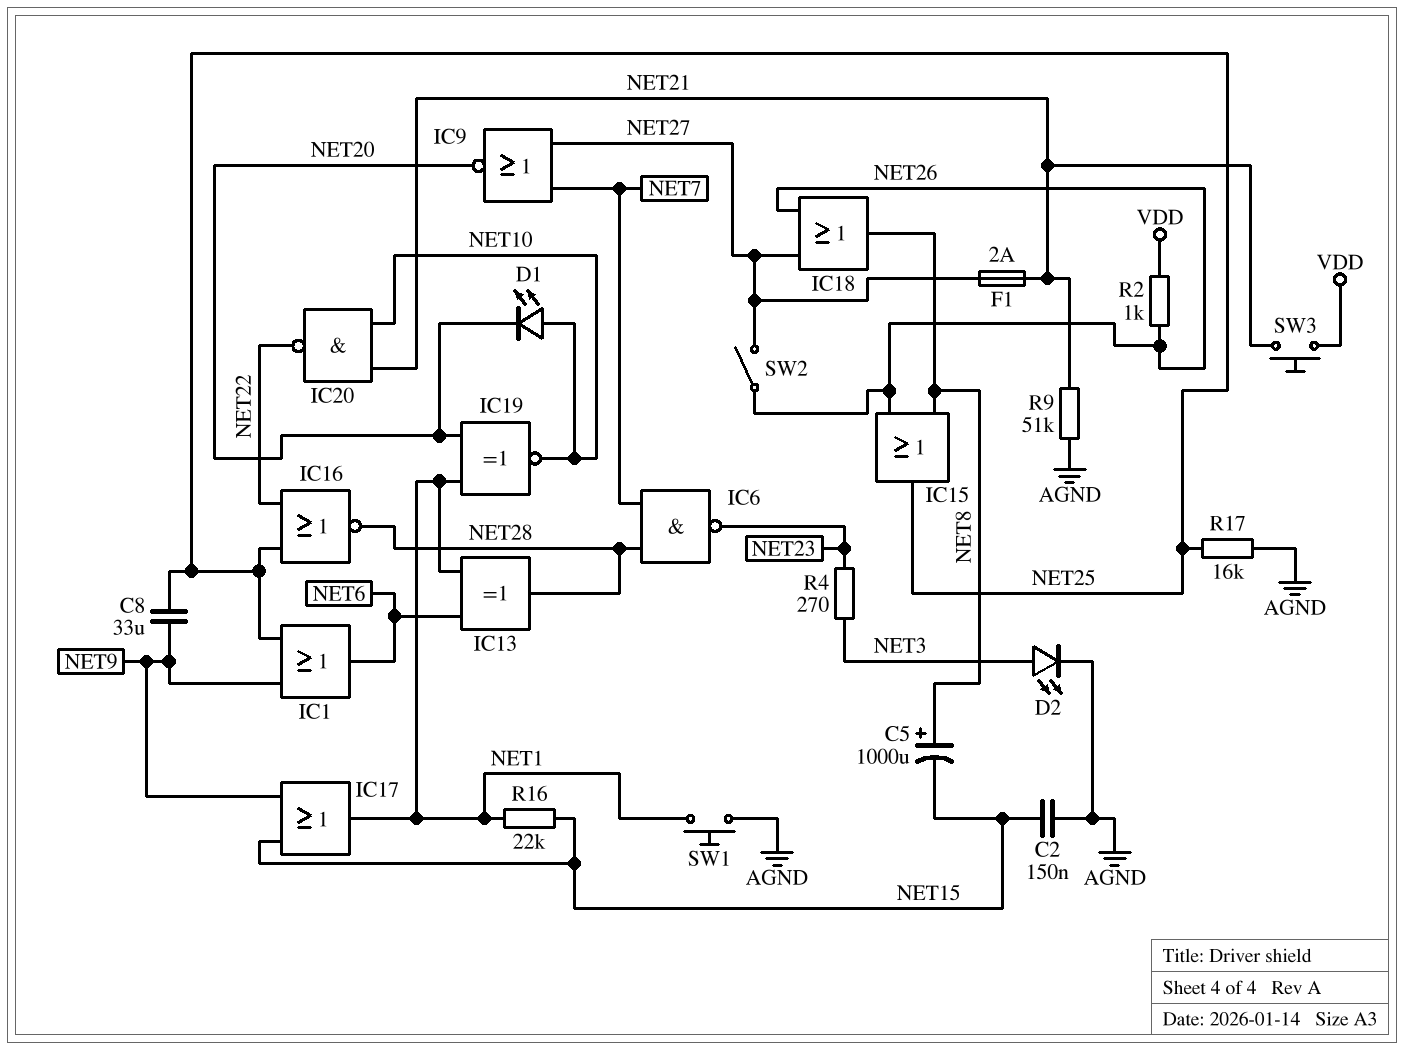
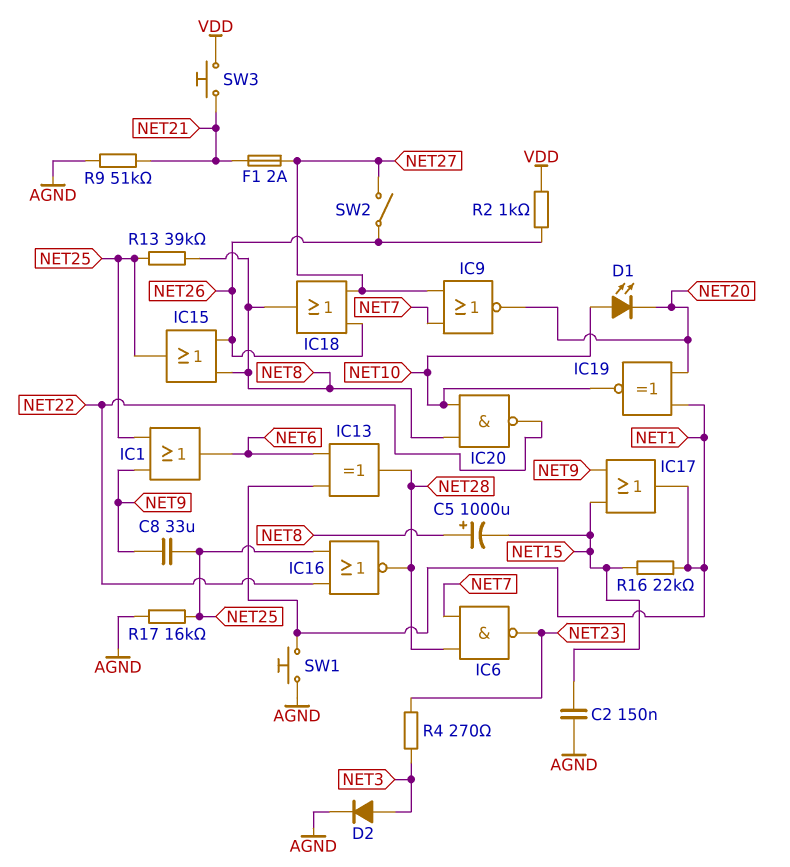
D2: LED (A NET3, K AGND) -> diode (A NET3, K AGND)
IC20: NAND (in NET10, in NET21, out NET22) -> NAND (in NET8, in NET10, out NET22)
R13: none -> 39k (NET8, NET25)

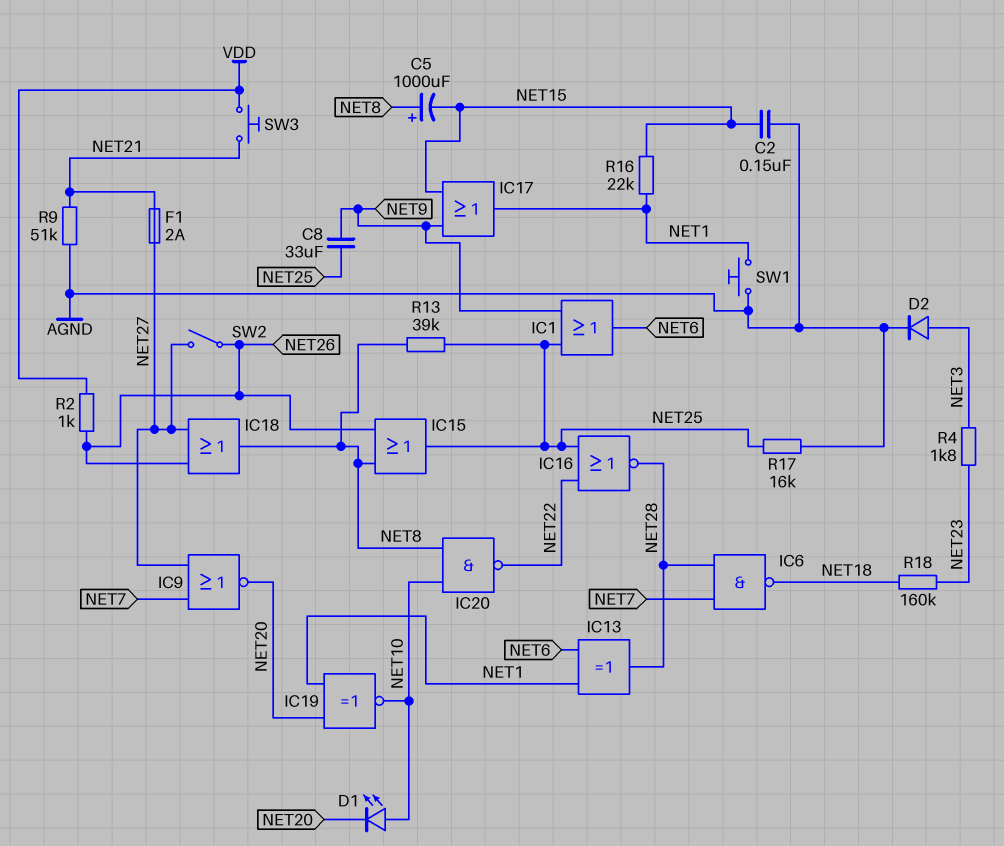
IC6: NAND (in NET7, in NET28, out NET23) -> NAND (in NET7, in NET28, out NET18)
R4: 270 (NET3, NET23) -> 1.8k (NET3, NET23)
R18: none -> 160k (NET18, NET23)

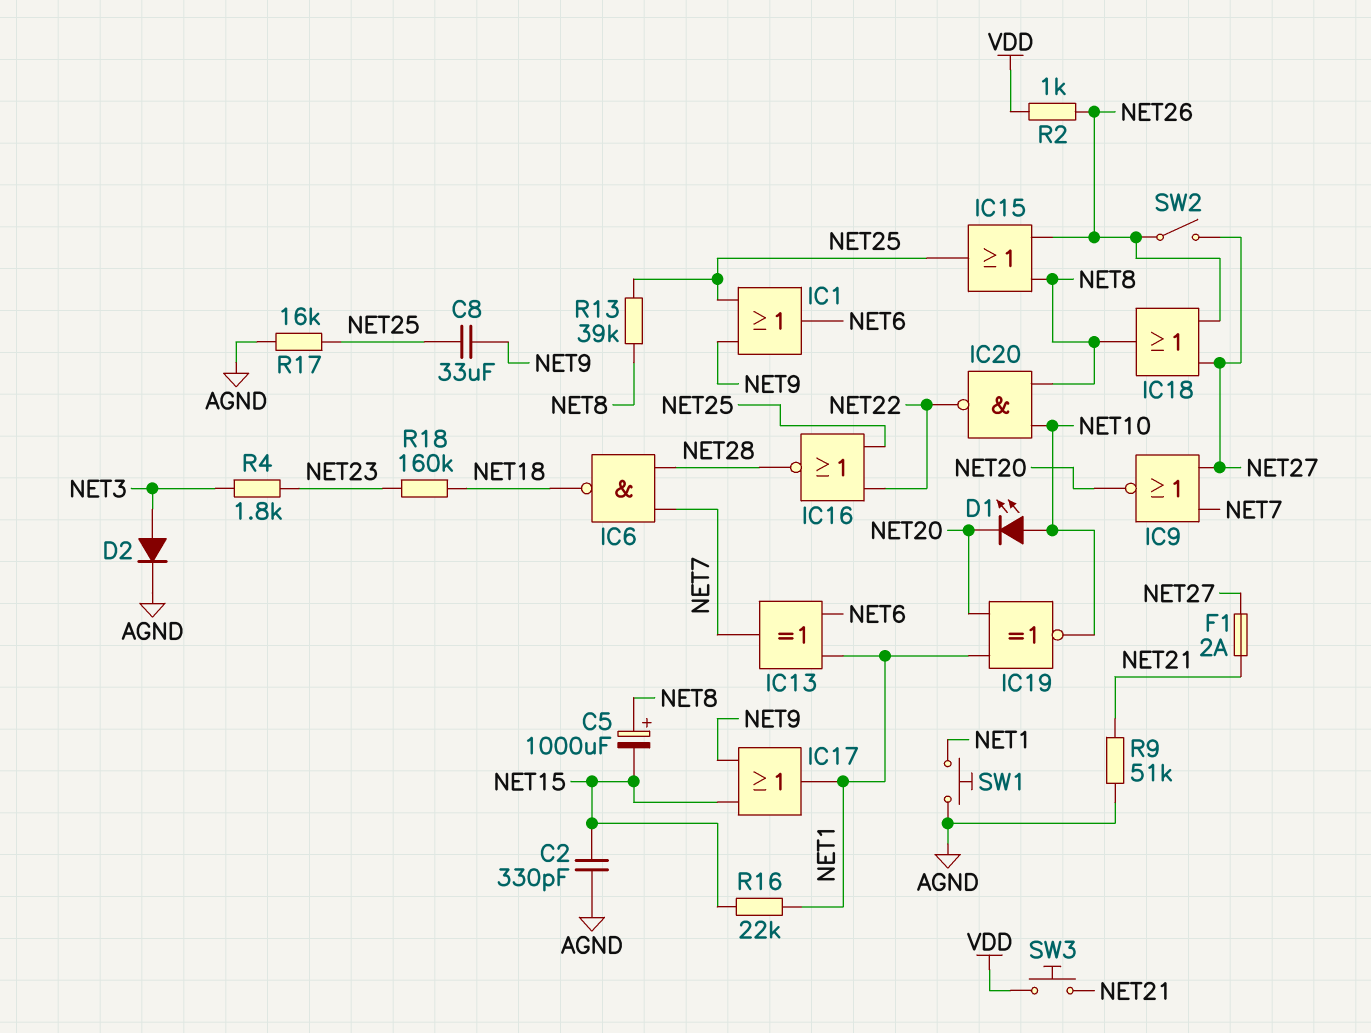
C2: 150nF (AGND, NET15) -> 330pF (AGND, NET15)
IC13: XOR (in NET1, in NET6, out NET28) -> XOR (in NET1, in NET6, out NET7)

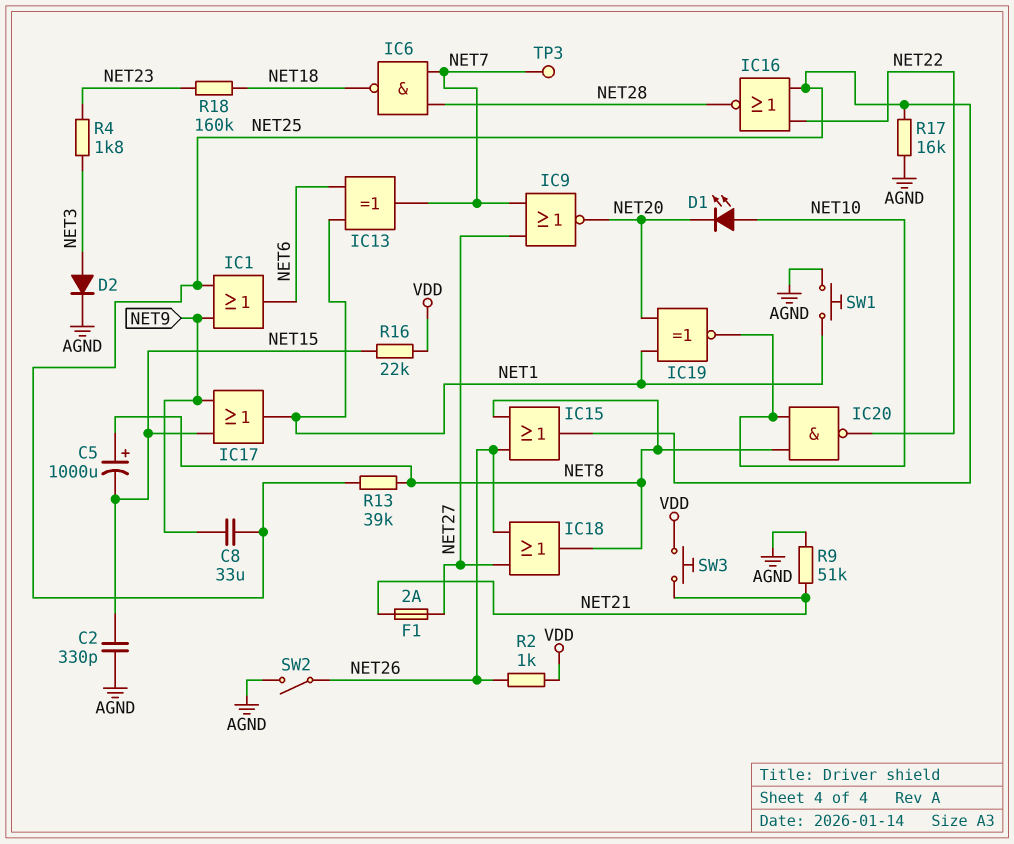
R16: 22k (NET1, NET15) -> 22k (NET15, VDD)
SW2: switch (NET26, NET27) -> switch (AGND, NET26)
TP3: none -> test point (NET7)

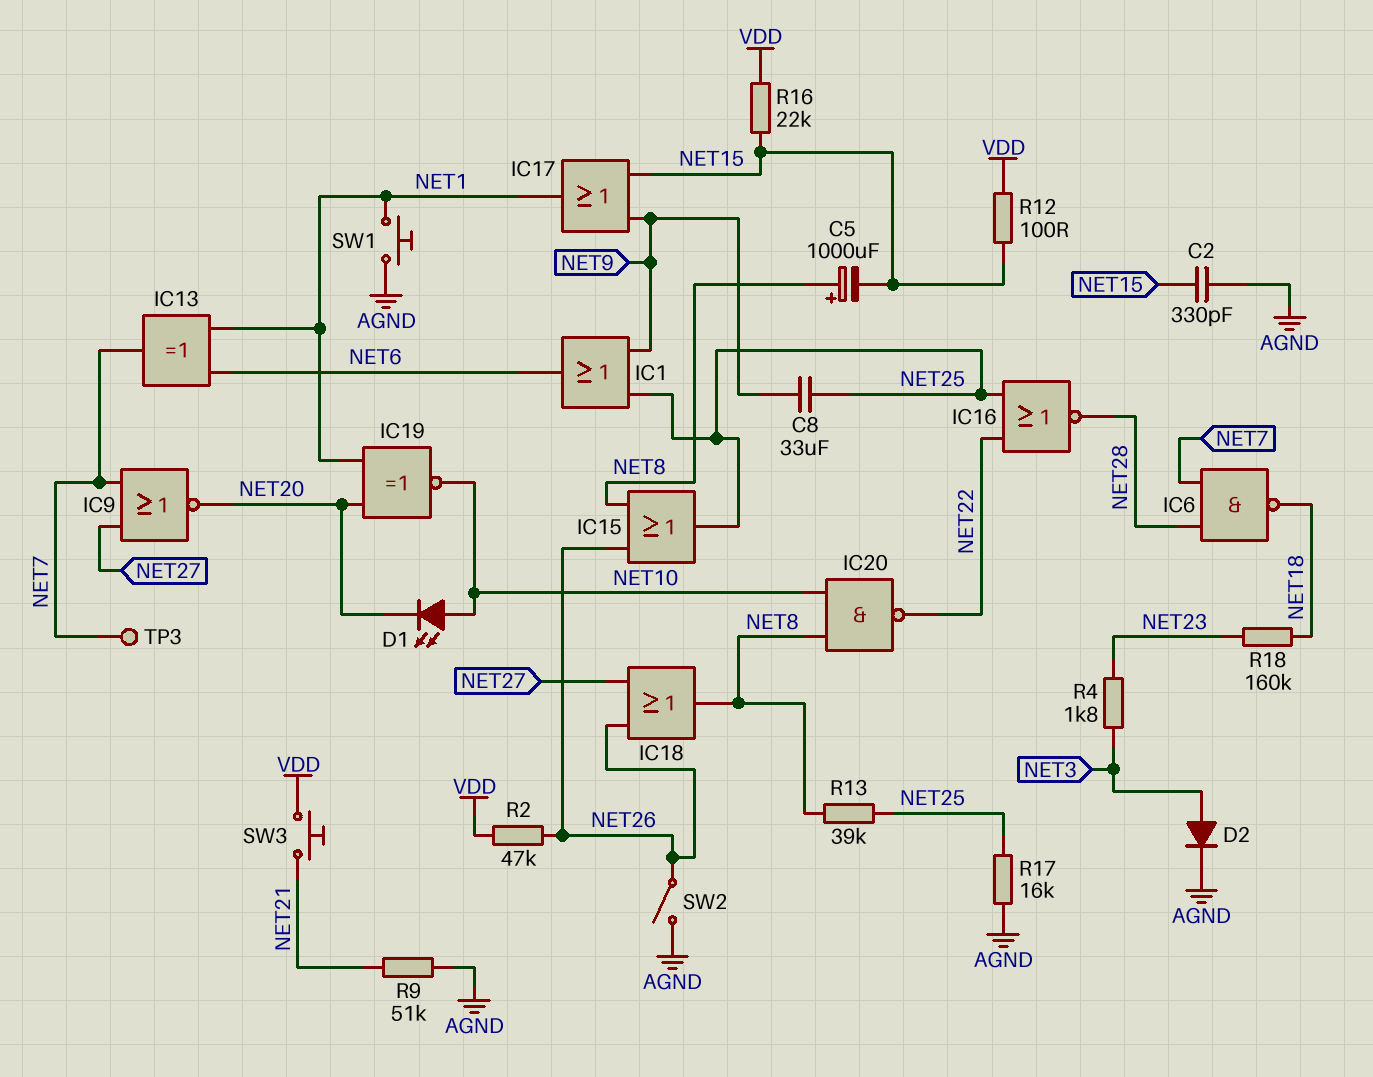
F1: 2A (NET21, NET27) -> none
R2: 1k (NET26, VDD) -> 47k (NET26, VDD)
R12: none -> 100 (NET15, VDD)

